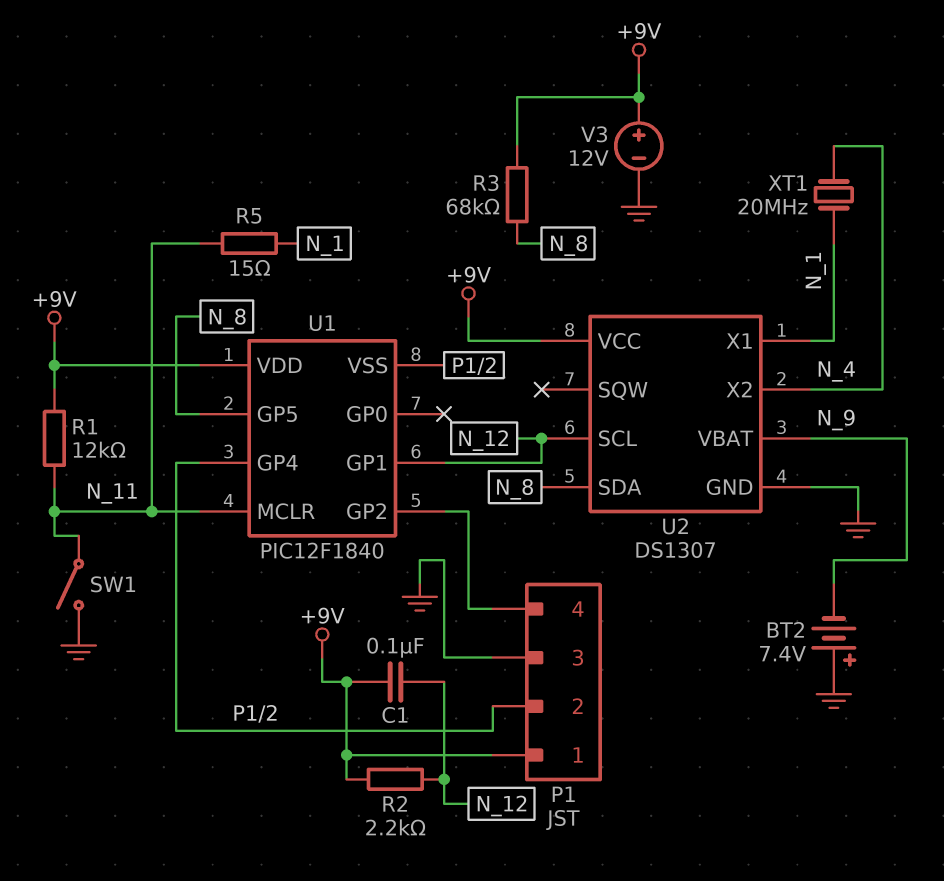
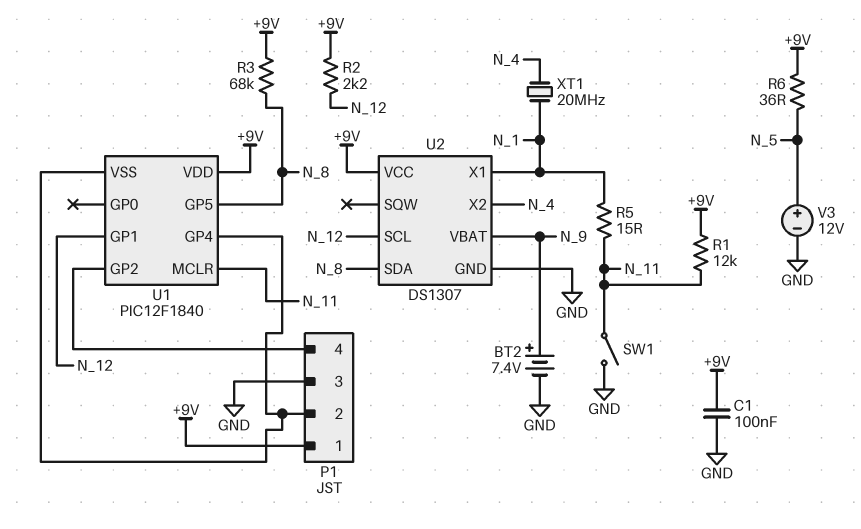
BT2: 7.4V (plus GND, minus N_9) -> 7.4V (plus N_9, minus GND)
C1: 100nF (+9V, N_12) -> 100nF (+9V, GND)
R6: none -> 36 (+9V, N_5)
V3: 12V (plus +9V, minus GND) -> 12V (plus N_5, minus GND)

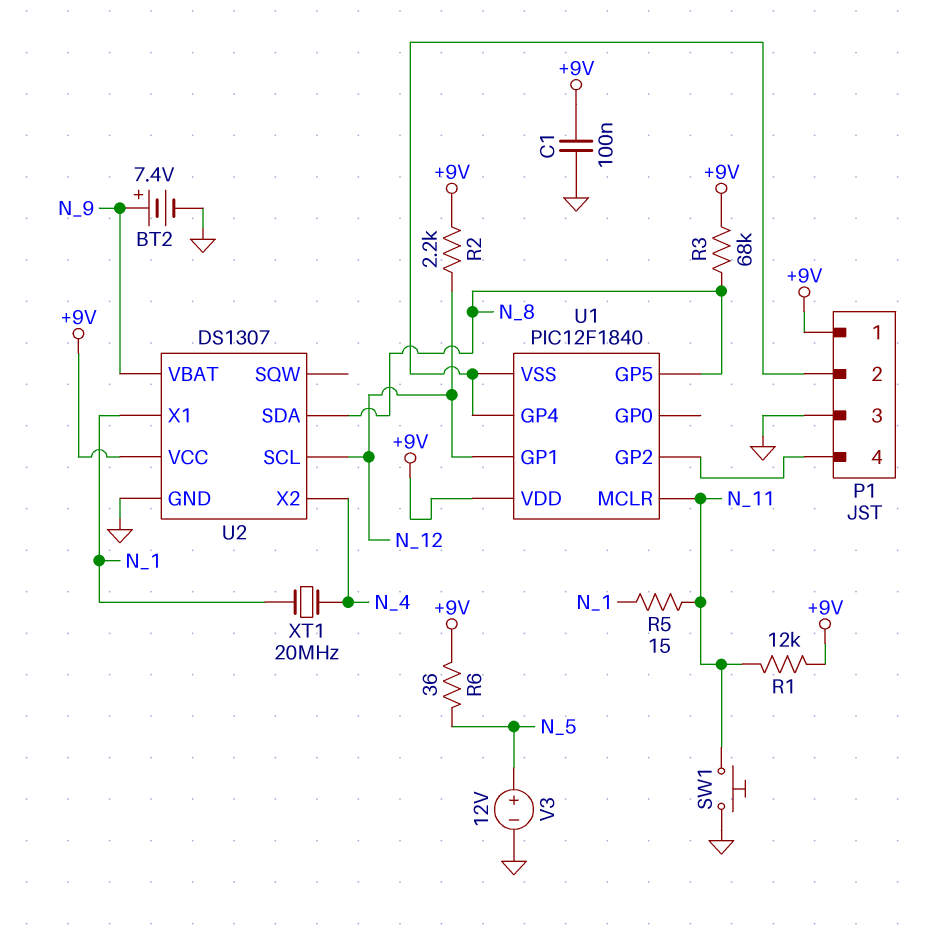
SW1: switch (GND, N_11) -> button (GND, N_11)

